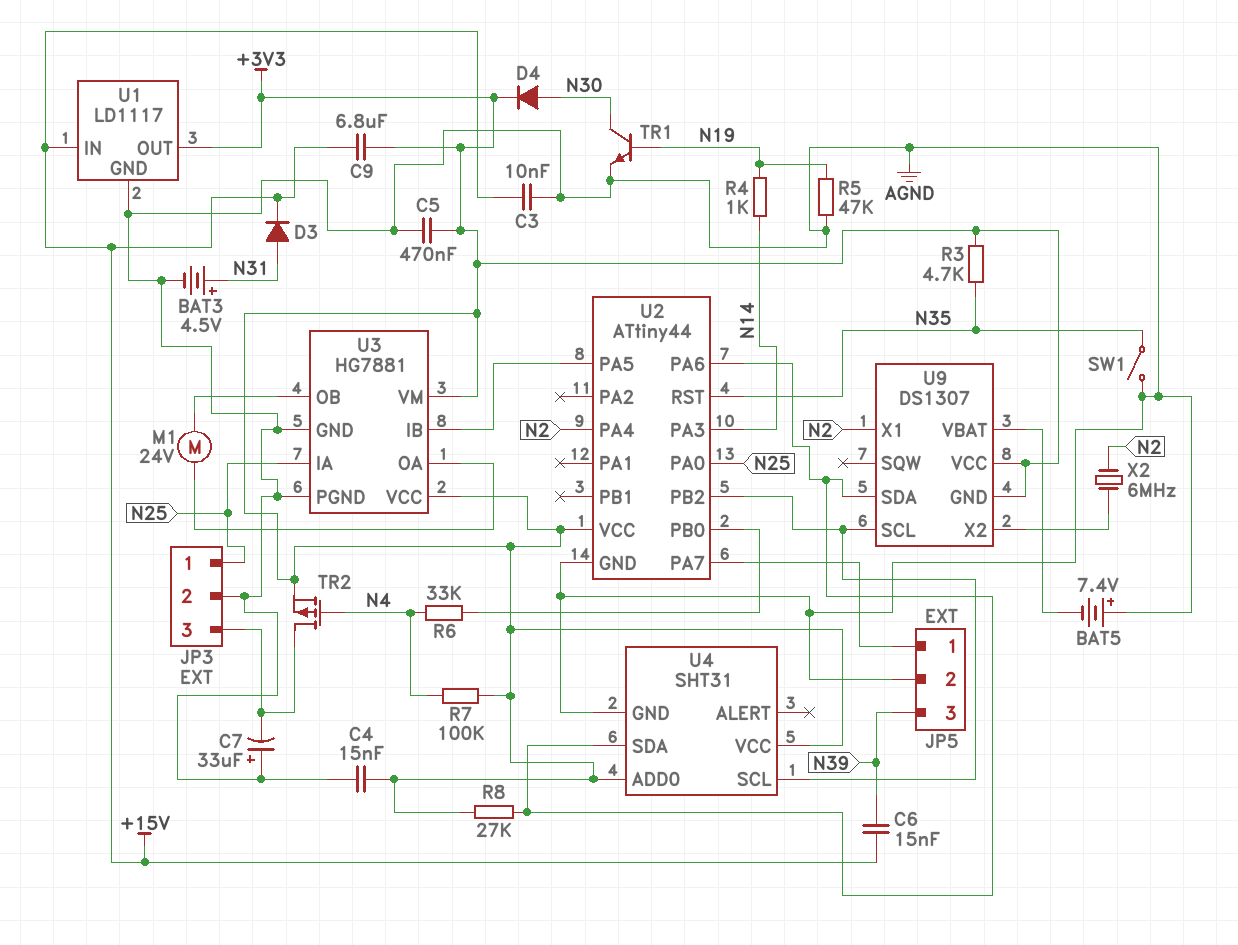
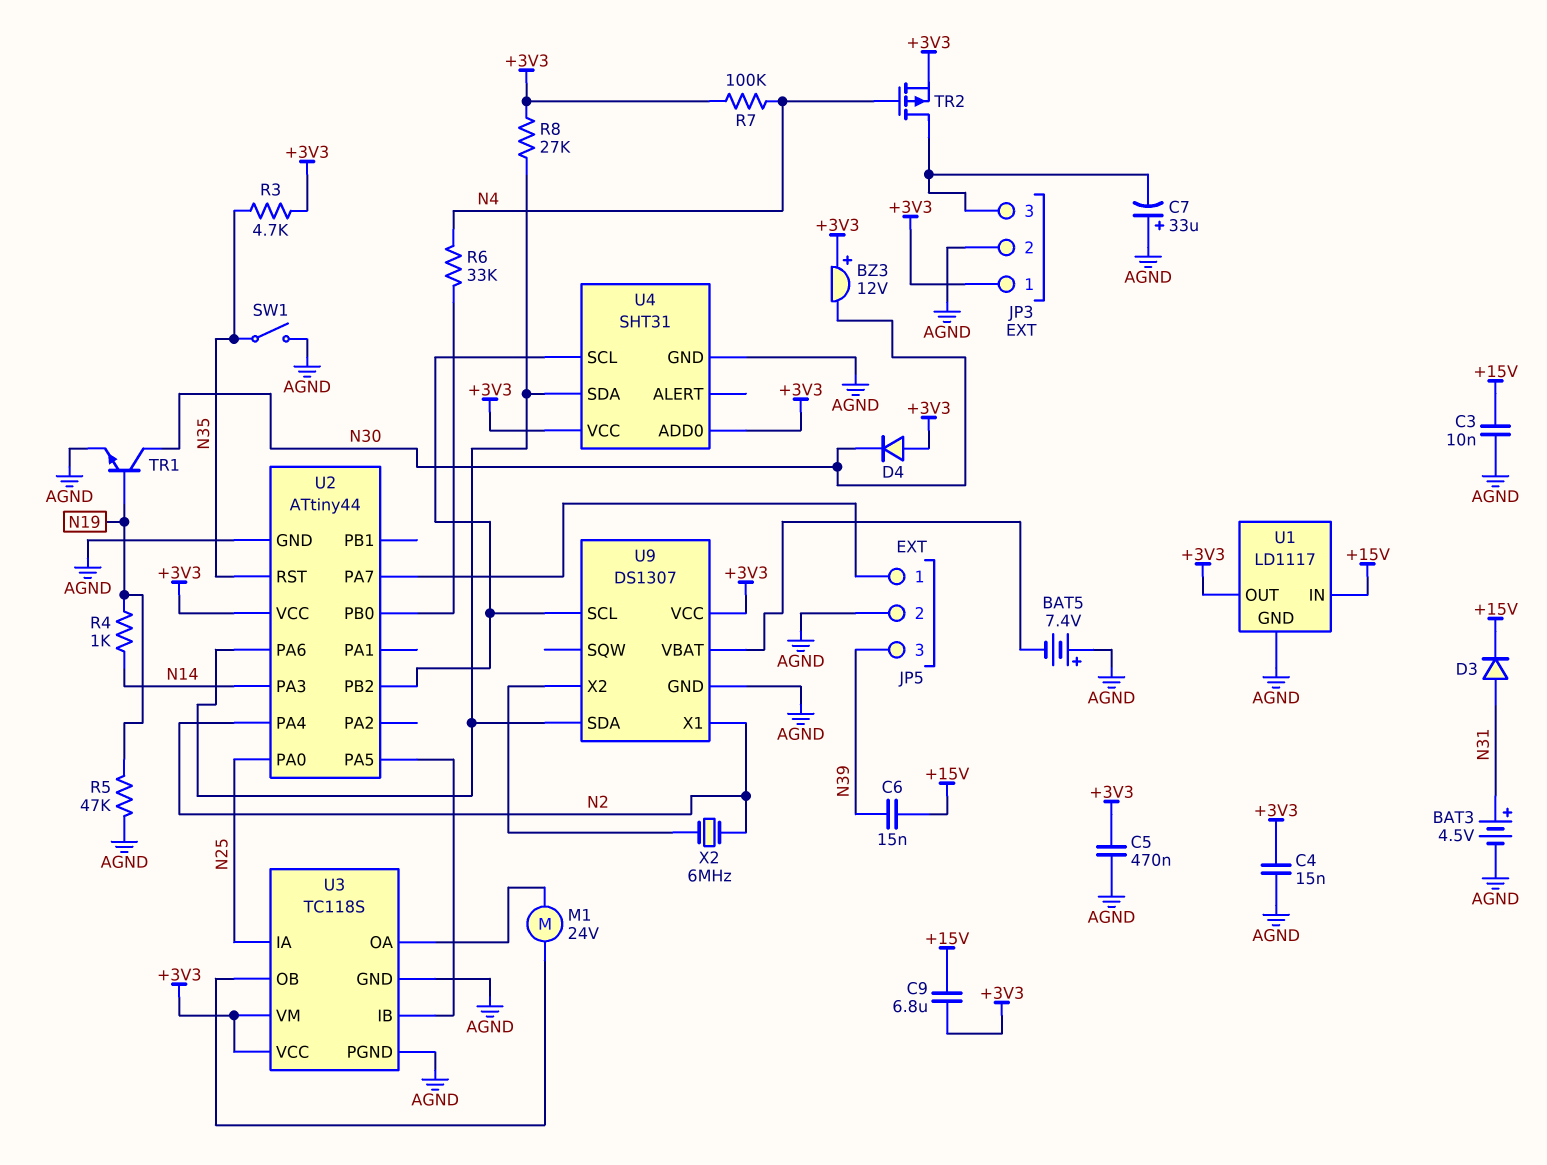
BZ3: none -> buzzer 12V (plus +3V3, minus N30)
D4: diode (A N30, K +3V3) -> diode (A +3V3, K N30)
JP3 pin 1: N25 -> +3V3
U3: HG7881 -> TC118S
U9 pin GND: +3V3 -> AGND

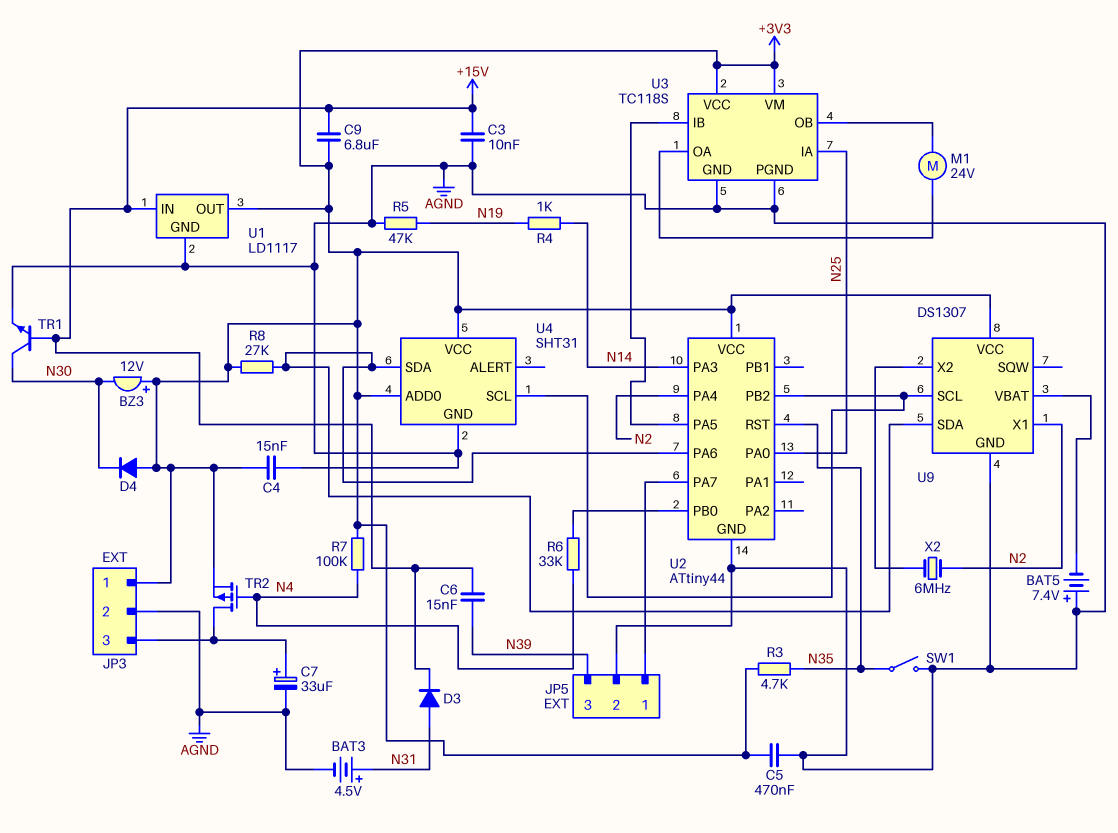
C7: 33uF (plus AGND, minus JP3/3) -> 33uF (plus JP3/3, minus AGND)
TR1: NPN (B N19, C N30, E AGND) -> NPN (B +15V, C N30, E AGND)

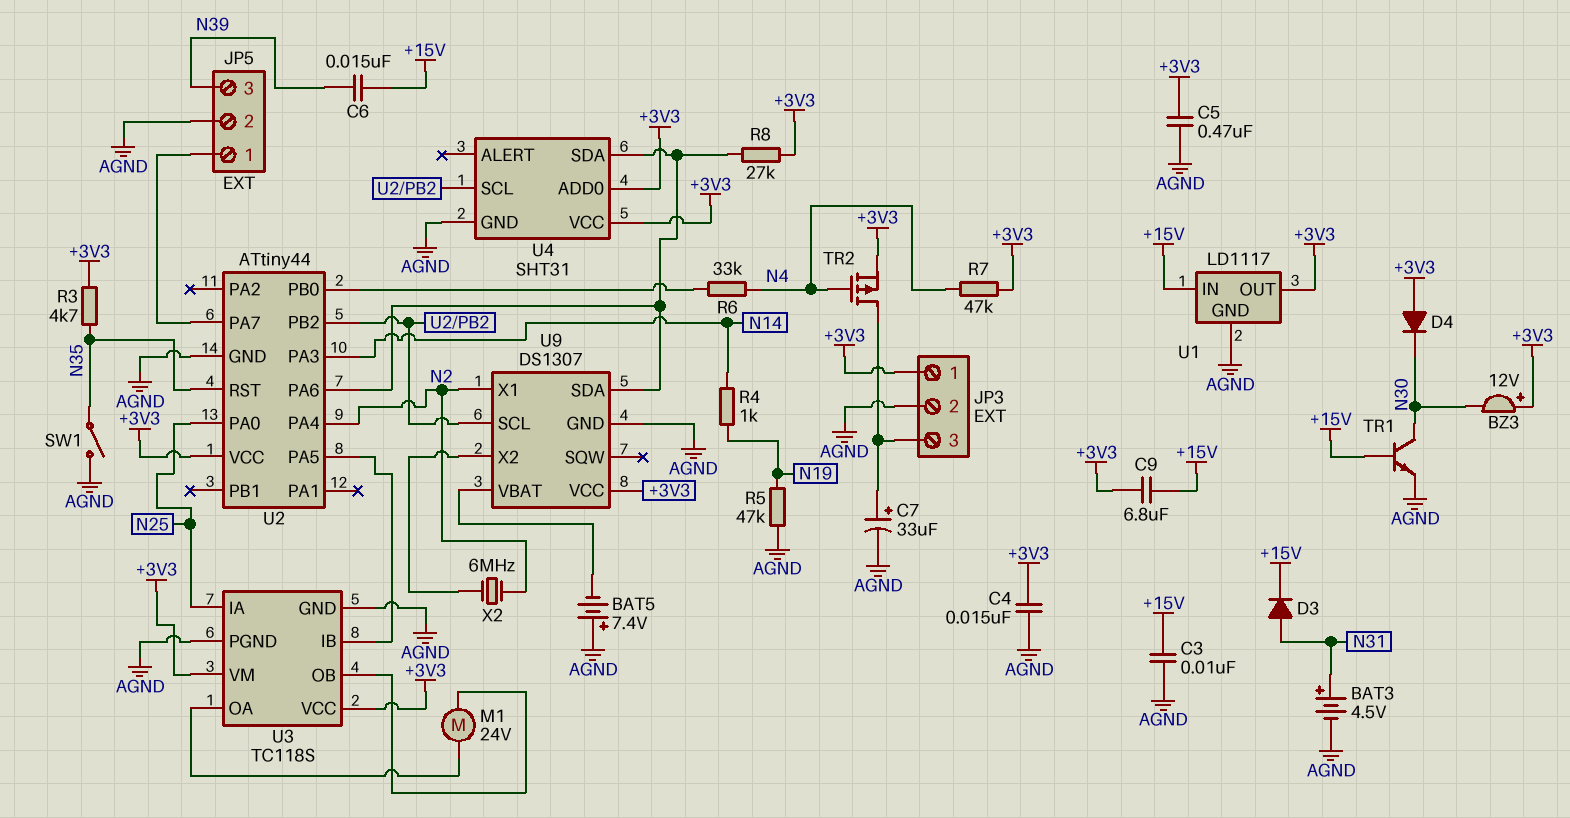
R7: 100k (+3V3, N4) -> 47k (+3V3, N4)

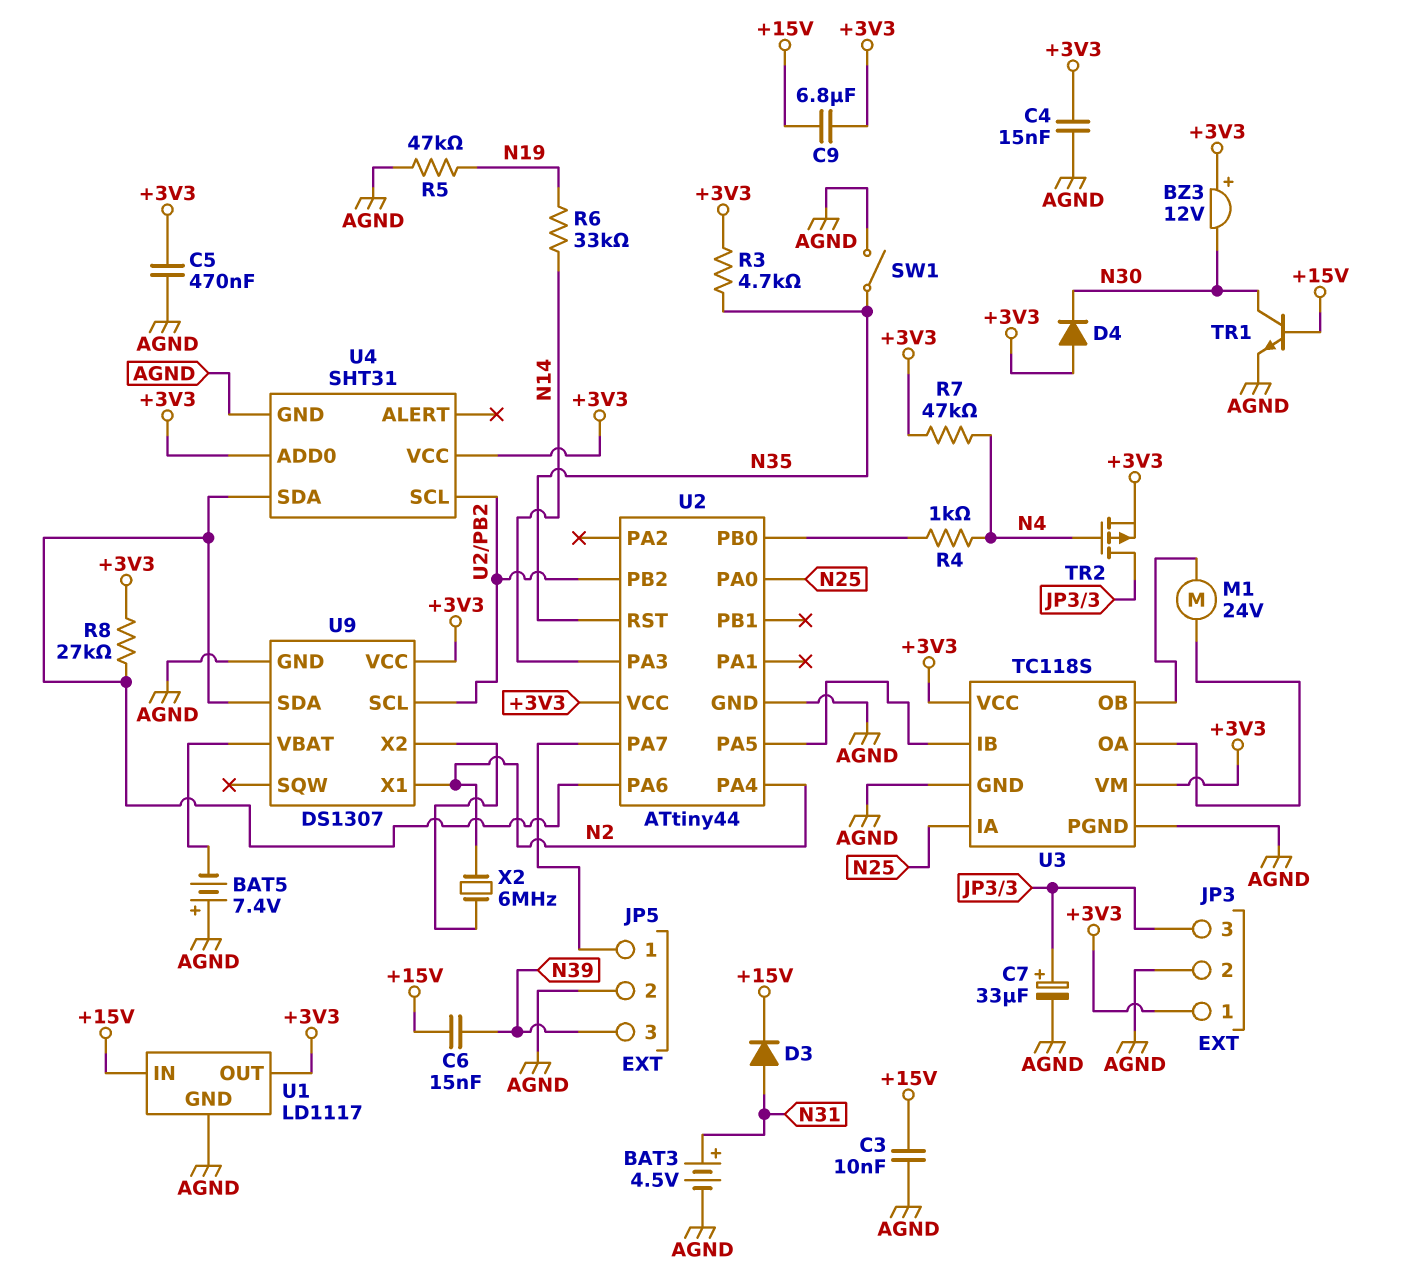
R4: 1k (N14, N19) -> 1k (N4, U2/PB0)
R6: 33k (N4, U2/PB0) -> 33k (N14, N19)

